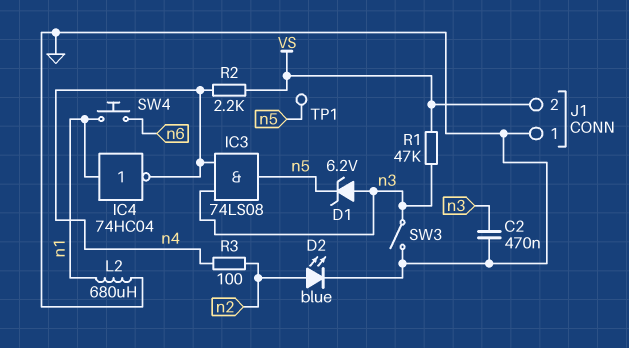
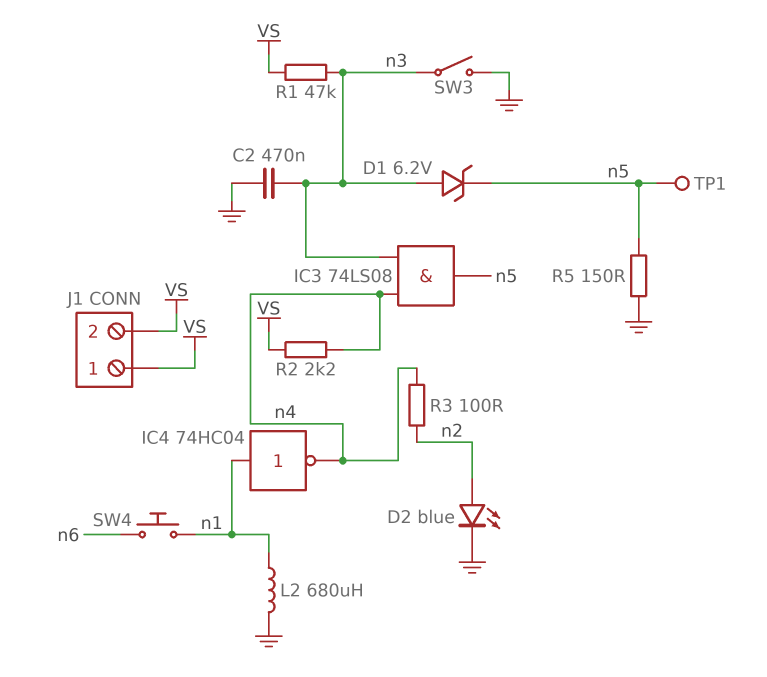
J1 pin 1: GND -> VS
R5: none -> 150 (GND, n5)

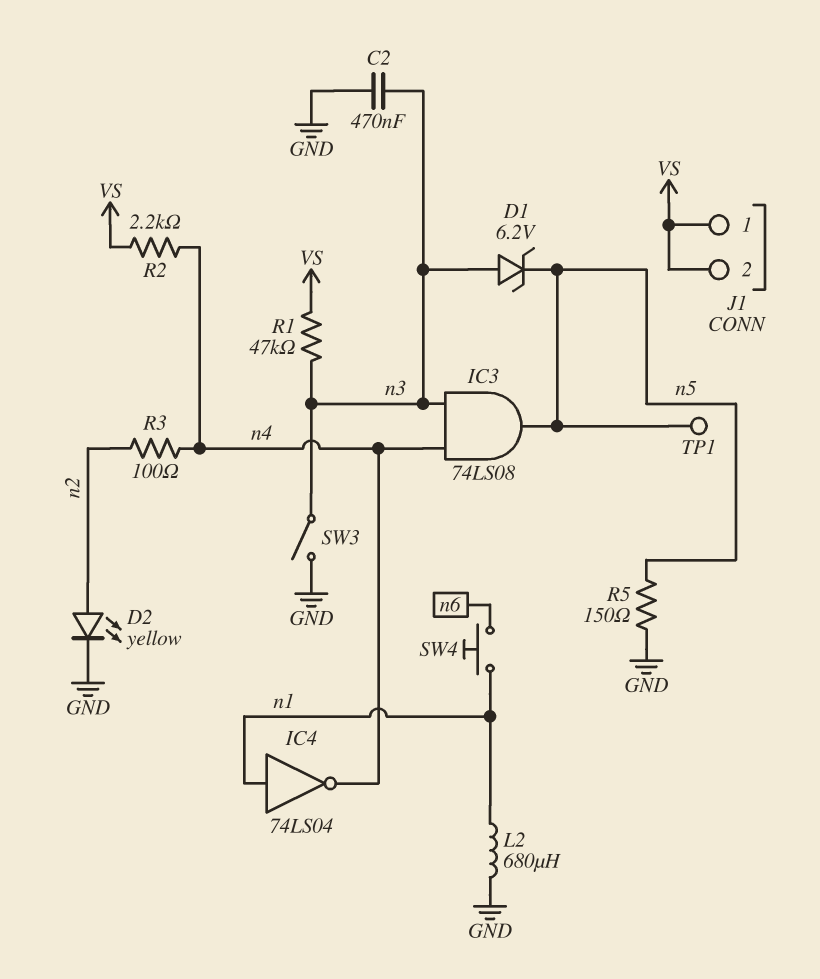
D2: LED blue (A n2, K GND) -> LED yellow (A n2, K GND)
IC4: NOT 74HC04 (in n1, out n4) -> NOT 74LS04 (in n1, out n4)

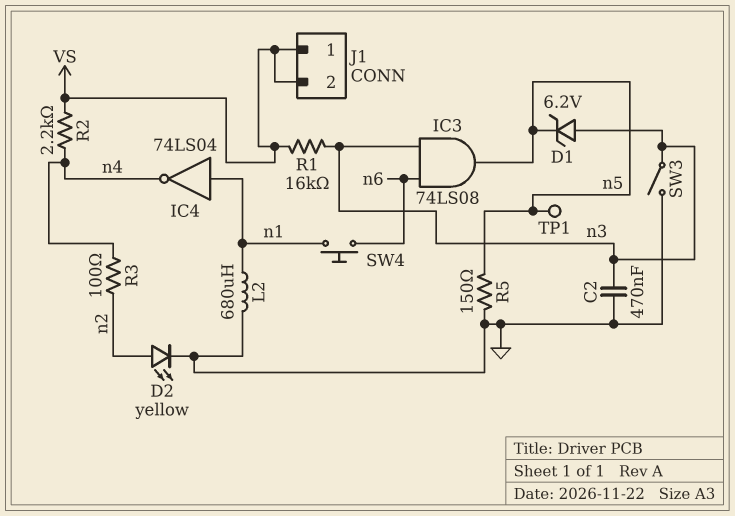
IC3: AND 74LS08 (in n3, in n4, out n5) -> AND 74LS08 (in n3, in n6, out n5)
R1: 47k (VS, n3) -> 16k (VS, n3)

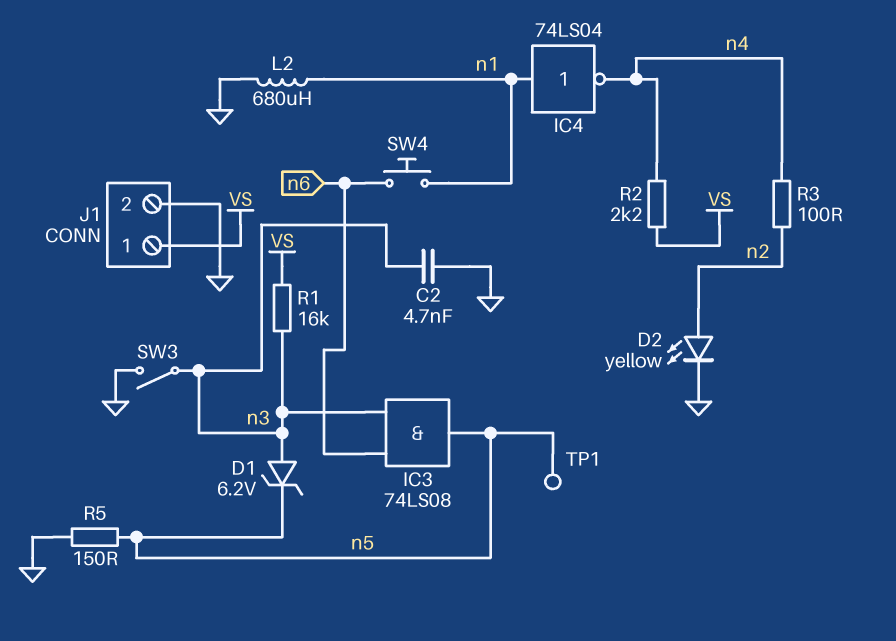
C2: 470nF (GND, n3) -> 4.7nF (GND, n3)
J1 pin 2: VS -> GND

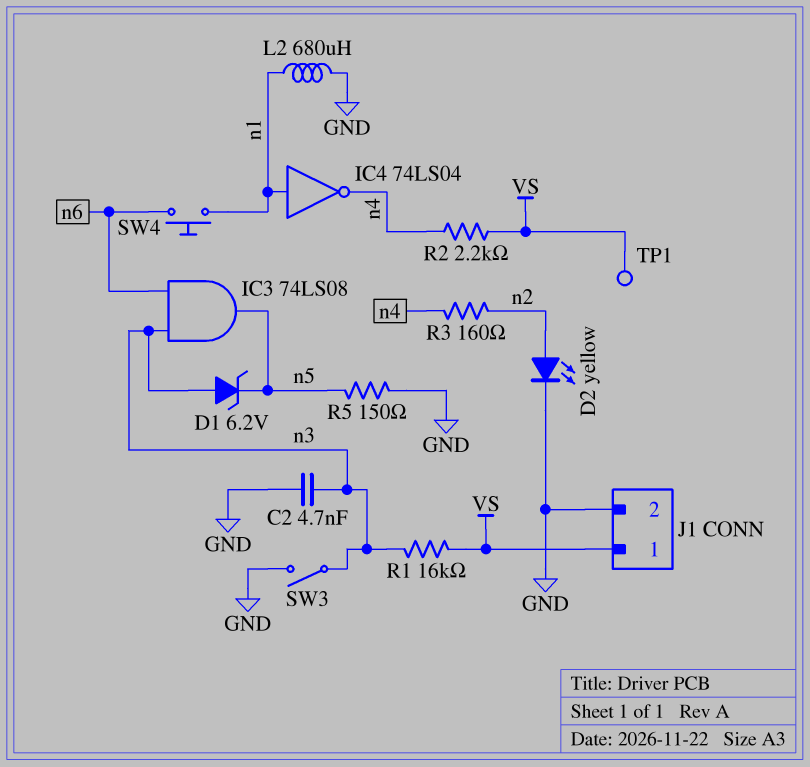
R3: 100 (n2, n4) -> 160 (n2, n4)
TP1: test point (n5) -> test point (VS)

